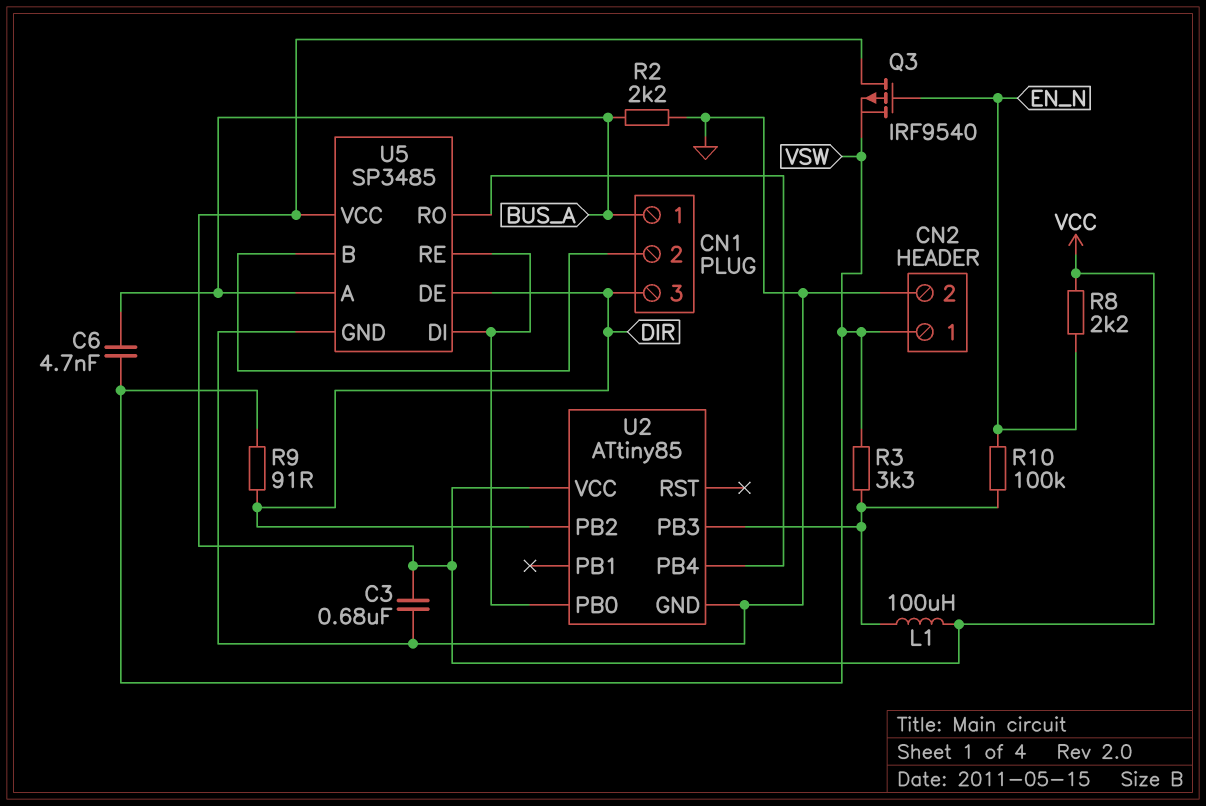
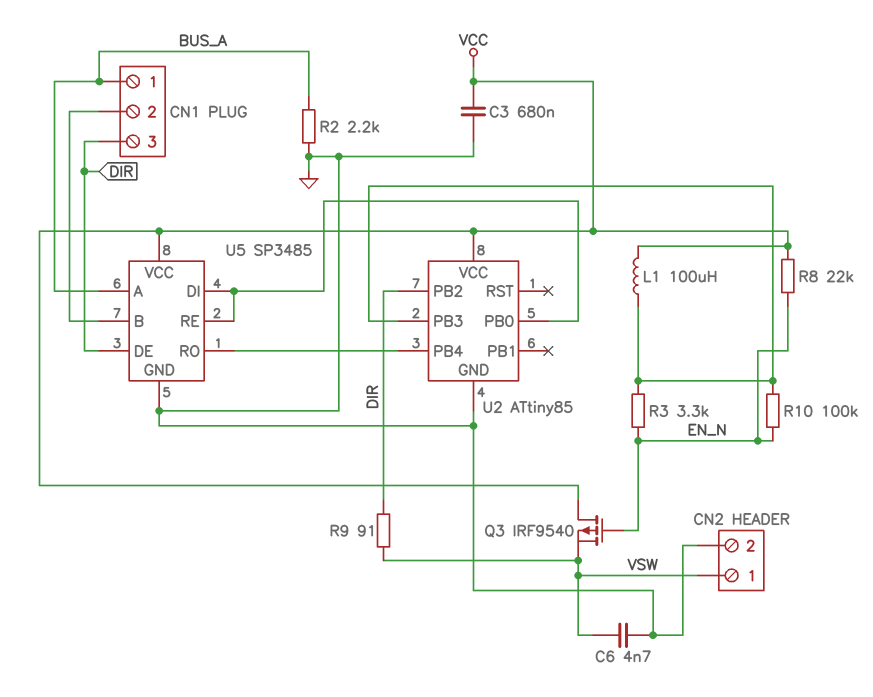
C6: 4.7nF (BUS_A, VSW) -> 4.7nF (GND, VSW)
R3: 3.3k (U2/PB3, VSW) -> 3.3k (EN_N, U2/PB3)
R8: 2.2k (EN_N, VCC) -> 22k (EN_N, VCC)

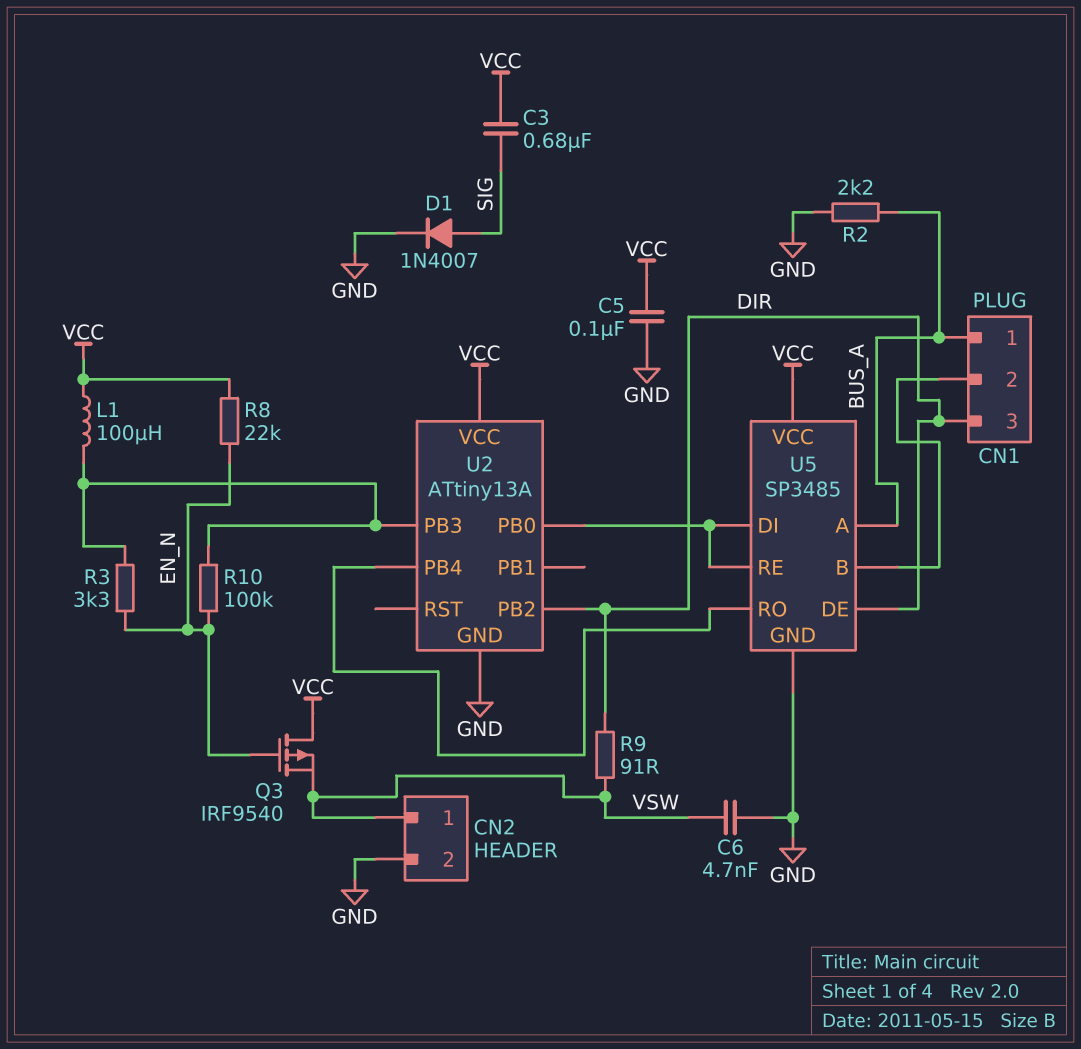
C3: 680nF (GND, VCC) -> 680nF (SIG, VCC)
C5: none -> 100nF (GND, VCC)
D1: none -> diode 1N4007 (A SIG, K GND)
U2: ATtiny85 -> ATtiny13A

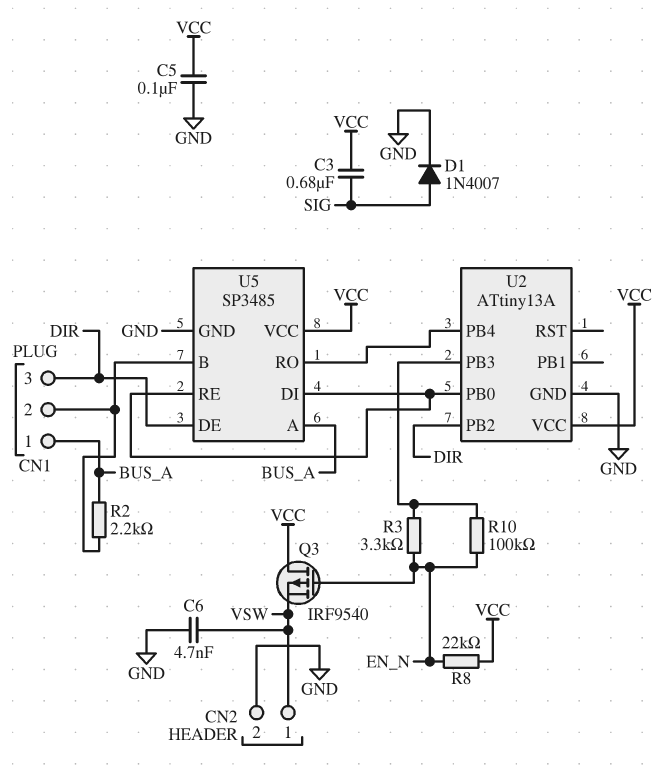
L1: 100uH (U2/PB3, VCC) -> none
R2: 2.2k (BUS_A, GND) -> 2.2k (BUS_A, CN1/2)
R9: 91 (DIR, VSW) -> none

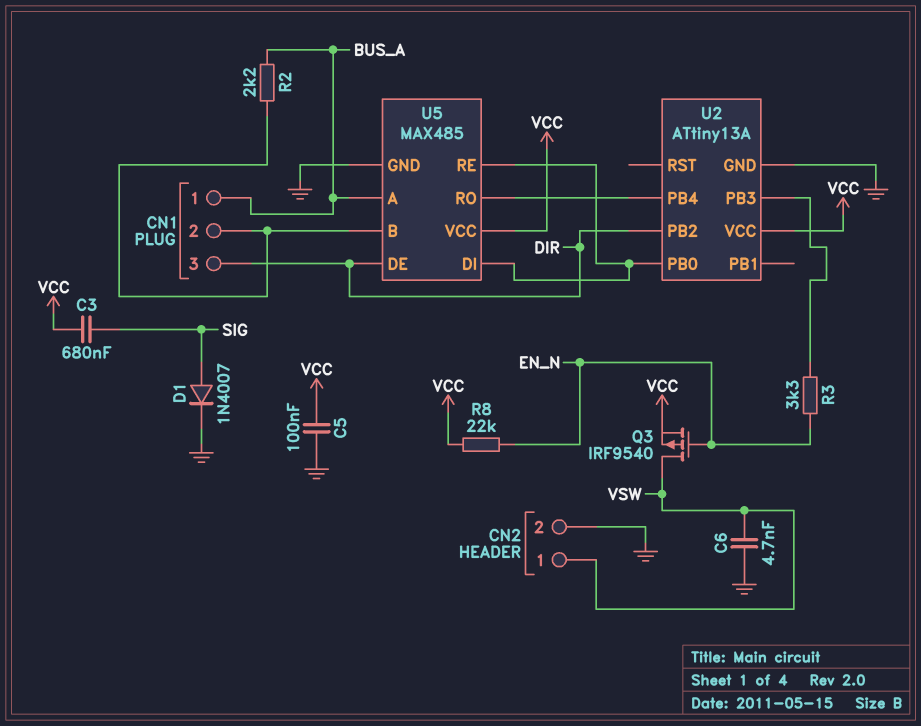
Q3: PMOS IRF9540 (G EN_N, D VCC, S VSW) -> PMOS IRF9540 (G EN_N, D VSW, S VCC)
R10: 100k (EN_N, U2/PB3) -> none
U5: SP3485 -> MAX485

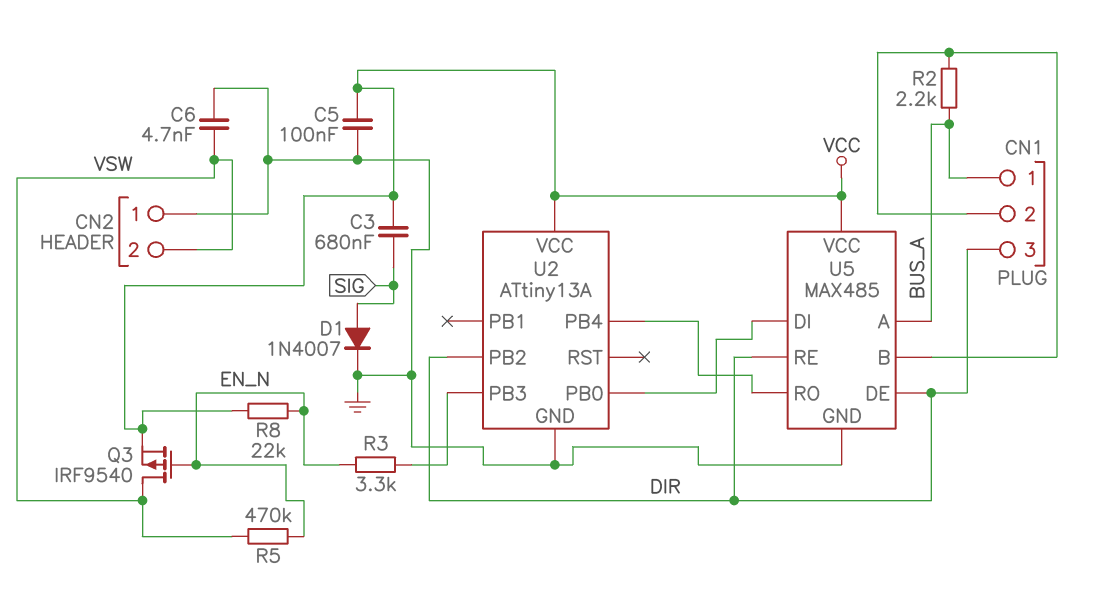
CN2 pin 1: VSW -> GND
CN2 pin 2: GND -> VSW
R5: none -> 470k (EN_N, VSW)
U5 pin RE: U2/PB0 -> DIR

